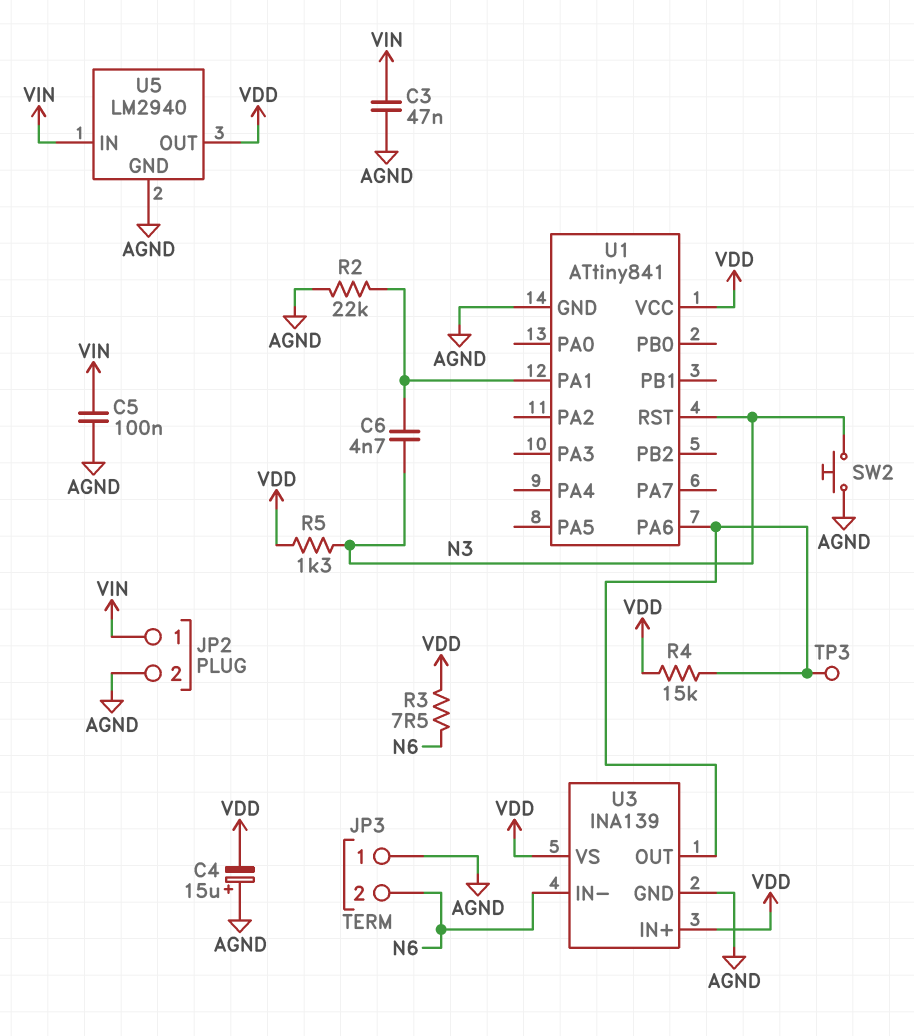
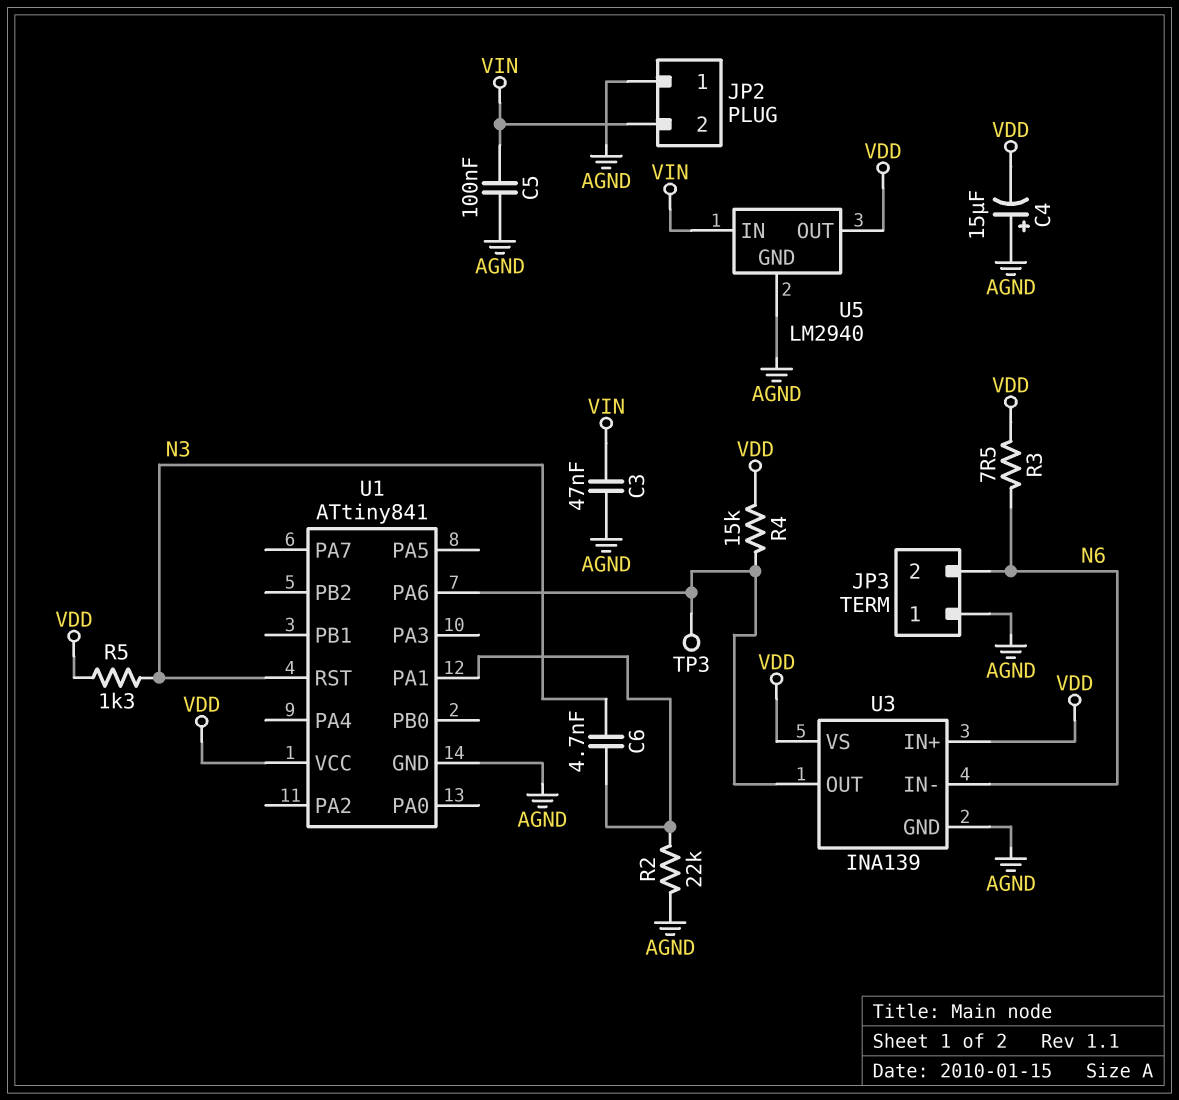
JP2 pin 1: VIN -> AGND
JP2 pin 2: AGND -> VIN
SW2: button (AGND, N3) -> none

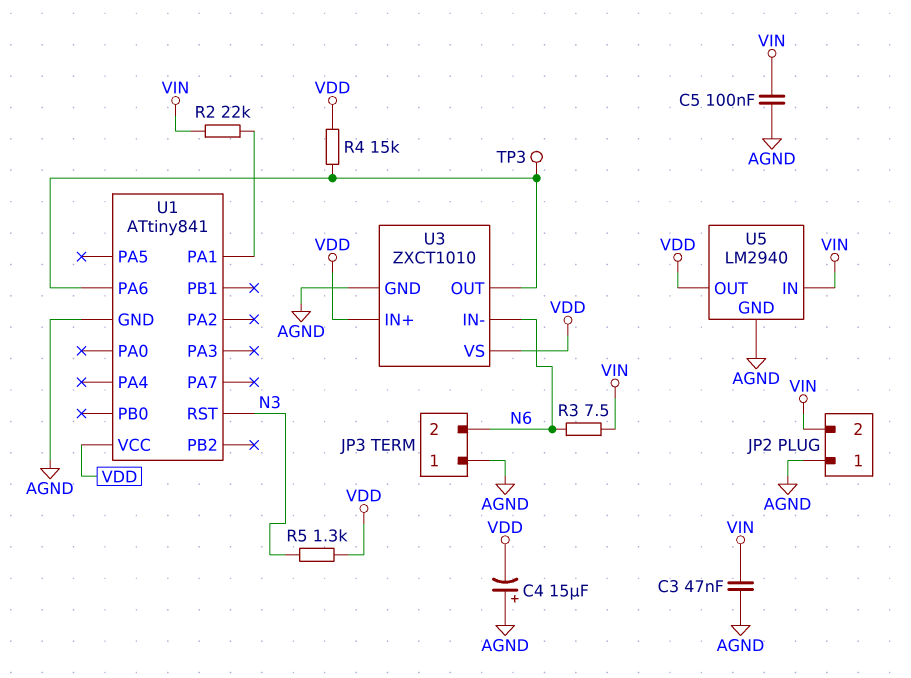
C6: 4.7nF (N3, U1/PA1) -> none
R2: 22k (AGND, U1/PA1) -> 22k (U1/PA1, VIN)
R3: 7.5 (N6, VDD) -> 7.5 (N6, VIN)
U3: INA139 -> ZXCT1010

